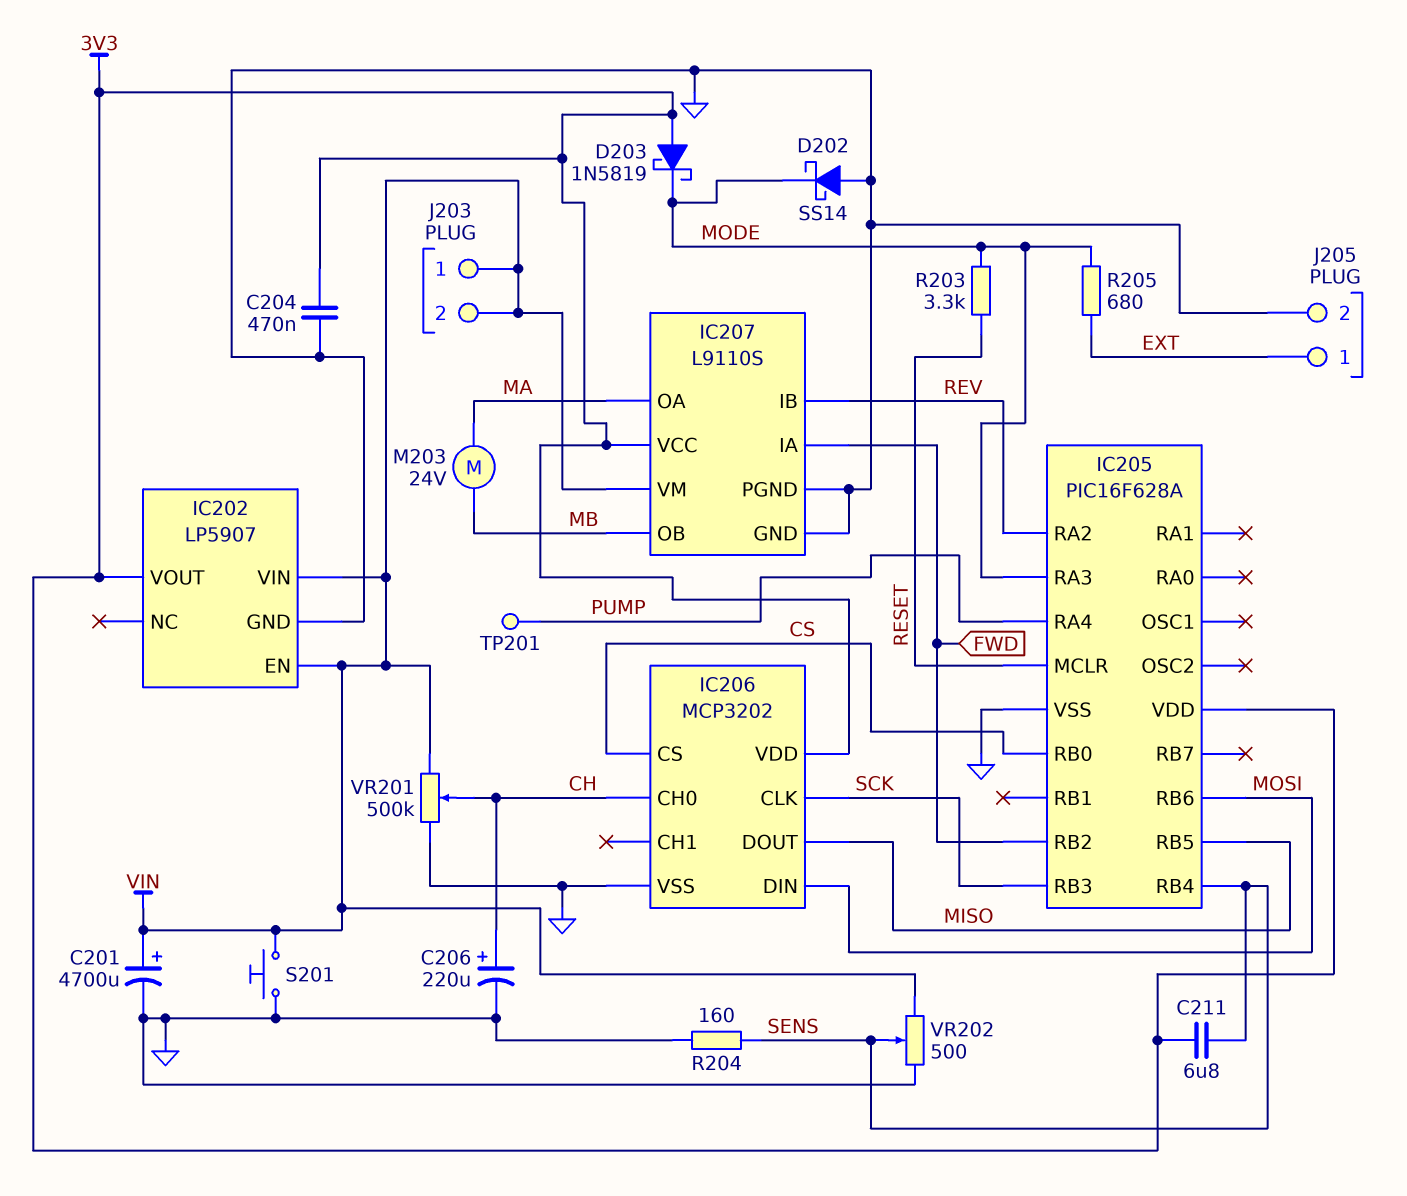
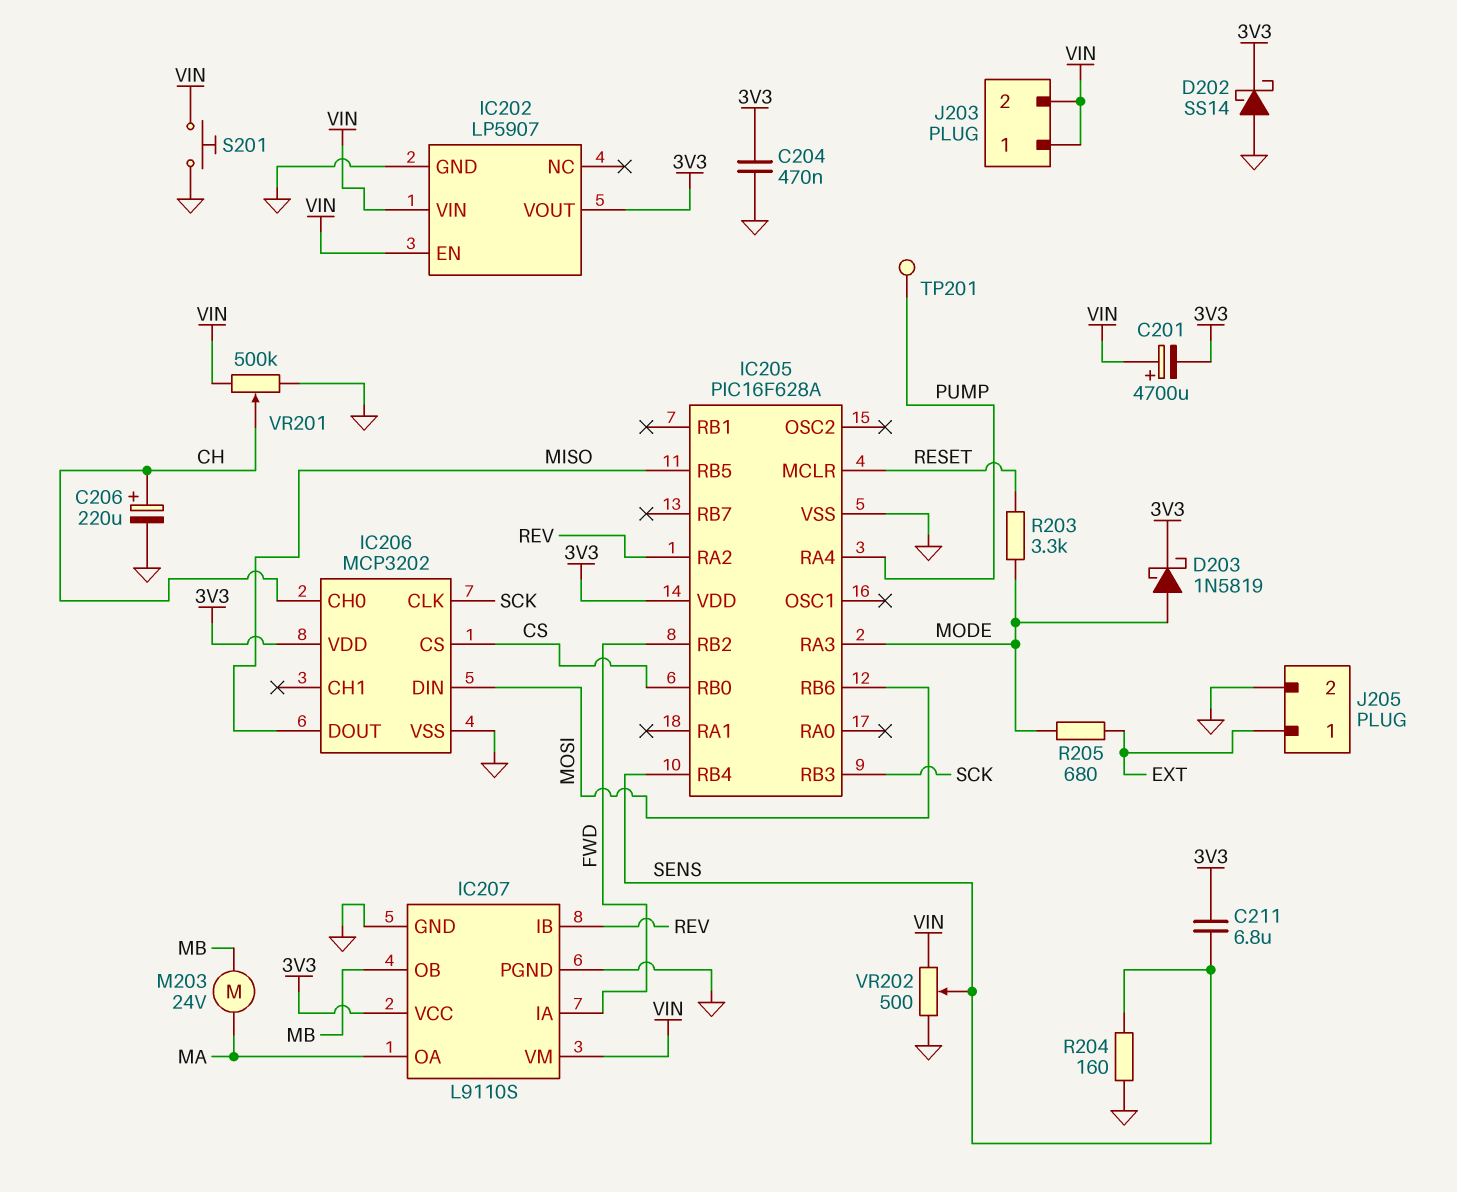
C201: 4700uF (plus VIN, minus GND) -> 4700uF (plus VIN, minus 3V3)
D202: schottky SS14 (A GND, K MODE) -> schottky SS14 (A GND, K 3V3)
D203: schottky 1N5819 (A 3V3, K MODE) -> schottky 1N5819 (A MODE, K 3V3)

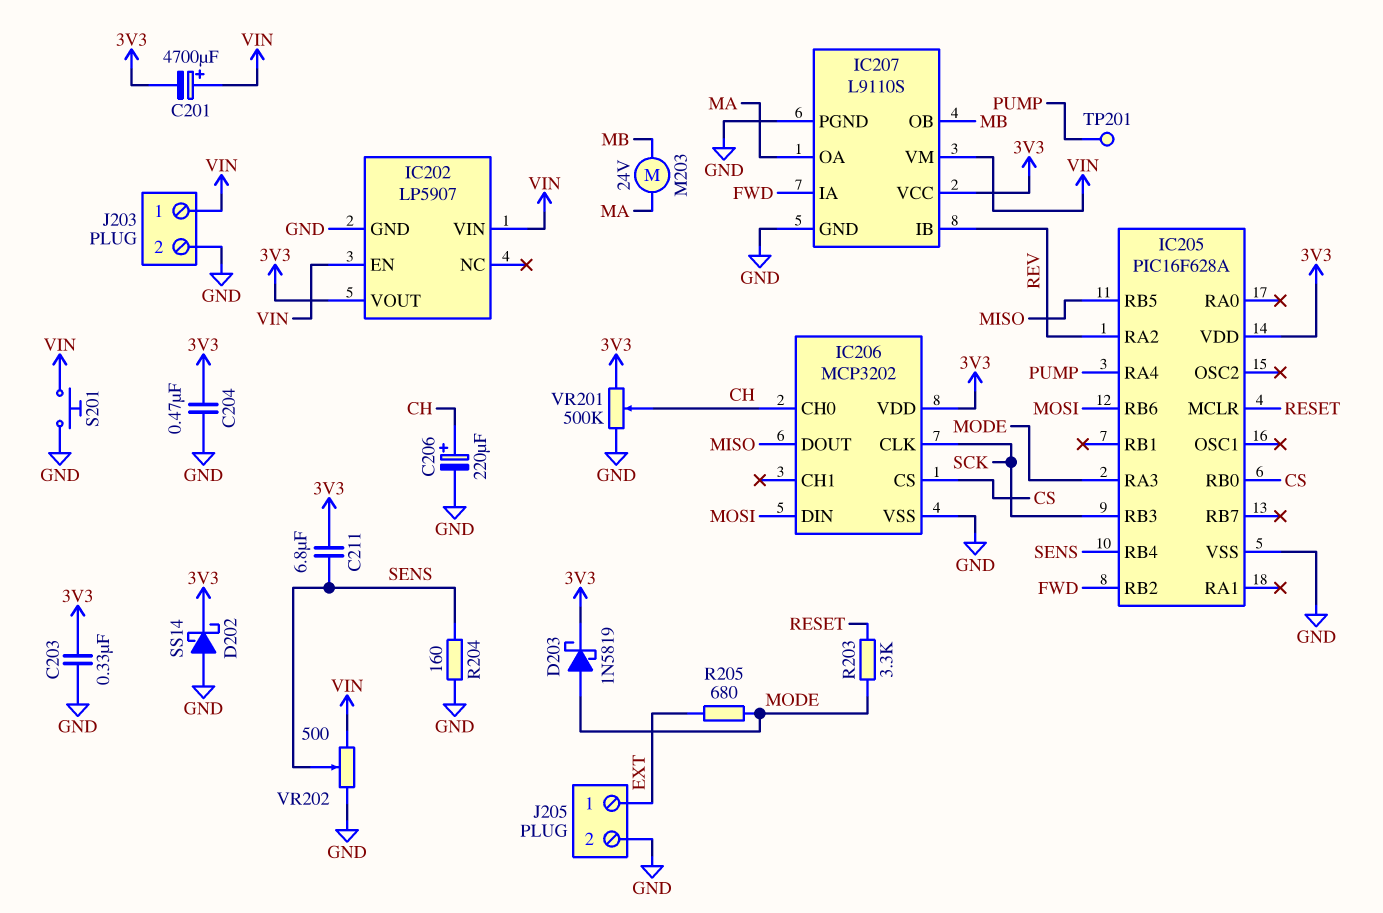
C203: none -> 330nF (3V3, GND)
J203 pin 2: VIN -> GND
VR201: 500k (GND, VIN, wiper CH) -> 500k (3V3, GND, wiper CH)

